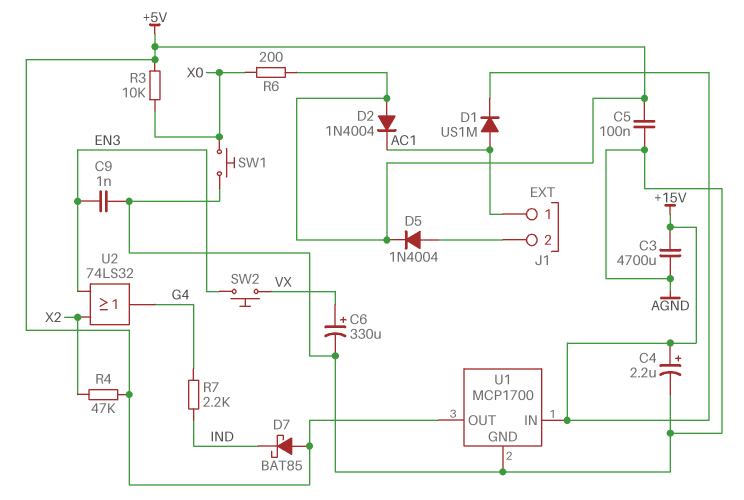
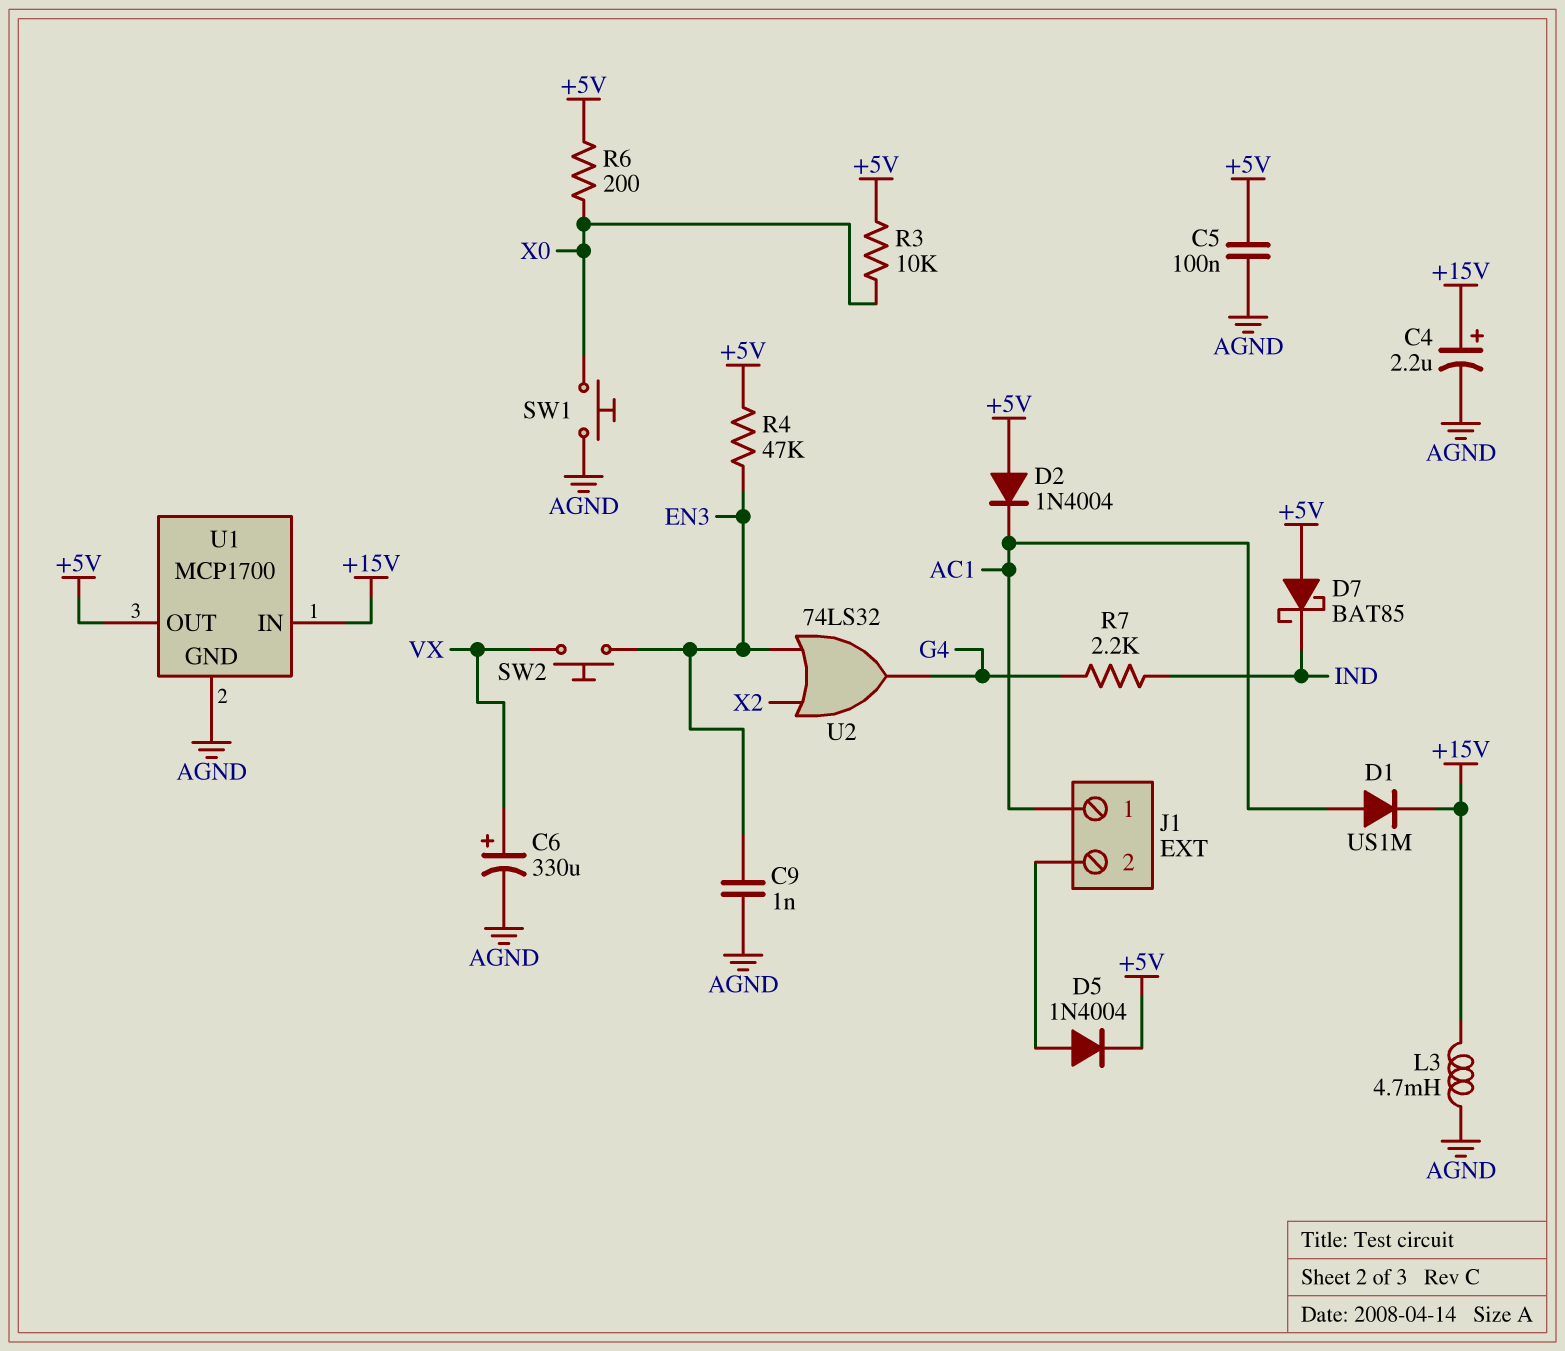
C3: 4700uF (+15V, AGND) -> none
L3: none -> 4.7mH (+15V, AGND)
R4: 47k (+5V, X2) -> 47k (+5V, EN3)

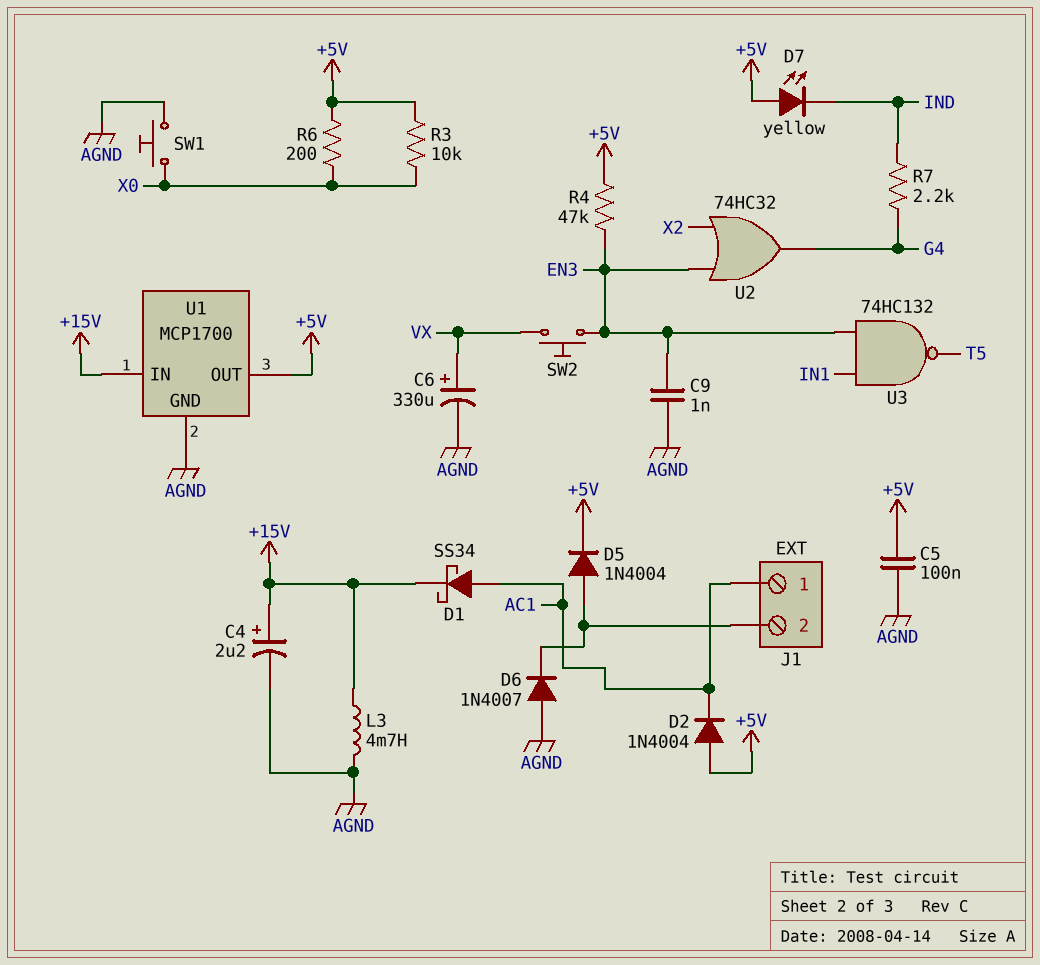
D1: diode US1M (A AC1, K +15V) -> schottky SS34 (A AC1, K +15V)
D6: none -> diode 1N4007 (A AGND, K J1/2)
D7: schottky BAT85 (A +5V, K IND) -> LED yellow (A +5V, K IND)
U2: OR 74LS32 (in EN3, in X2, out G4) -> OR 74HC32 (in EN3, in X2, out G4)
U3: none -> NAND 74HC132 (in EN3, in IN1, out T5)

